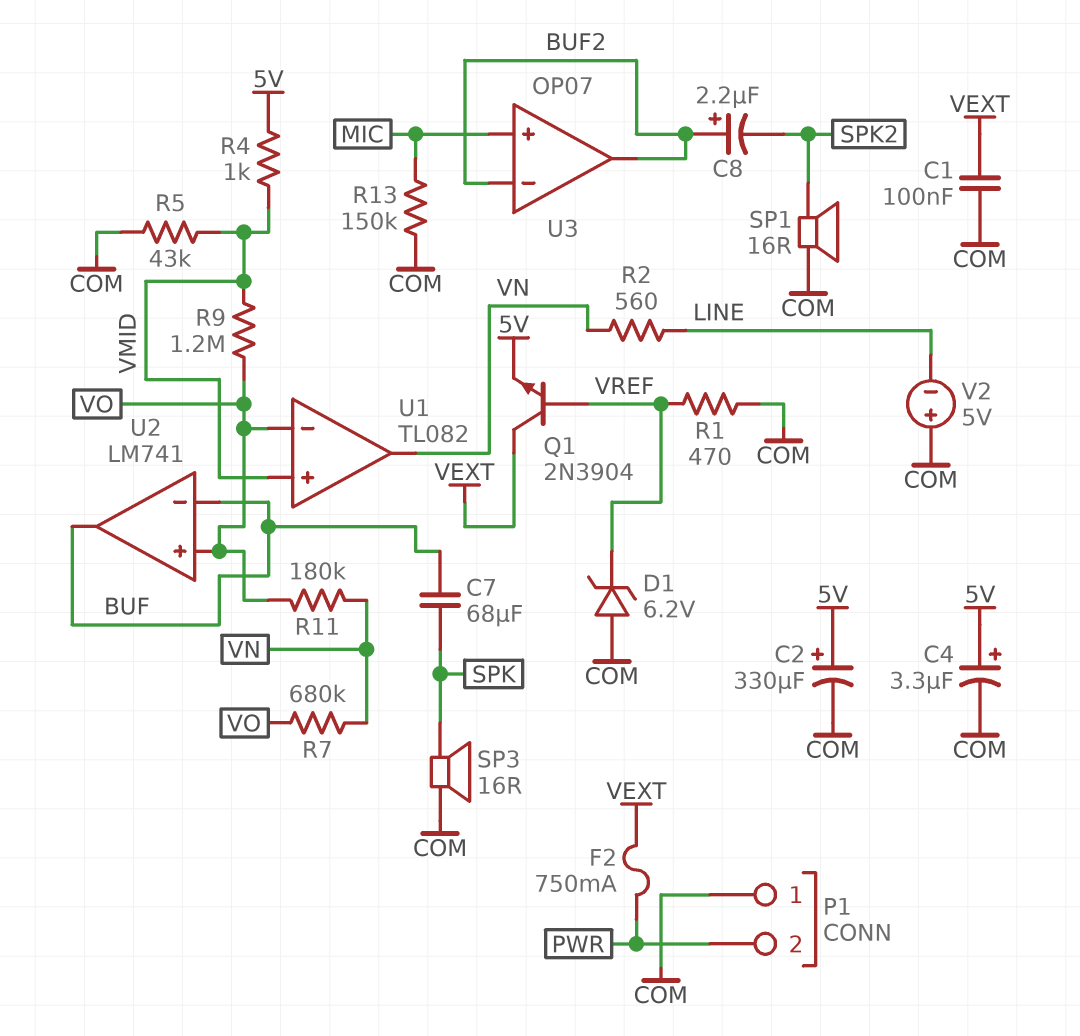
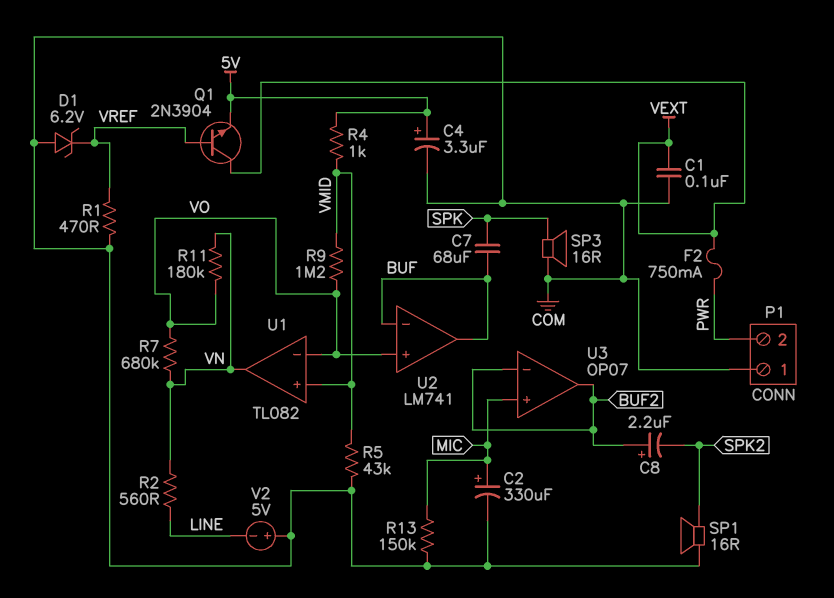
C2: 330uF (plus 5V, minus COM) -> 330uF (plus MIC, minus COM)

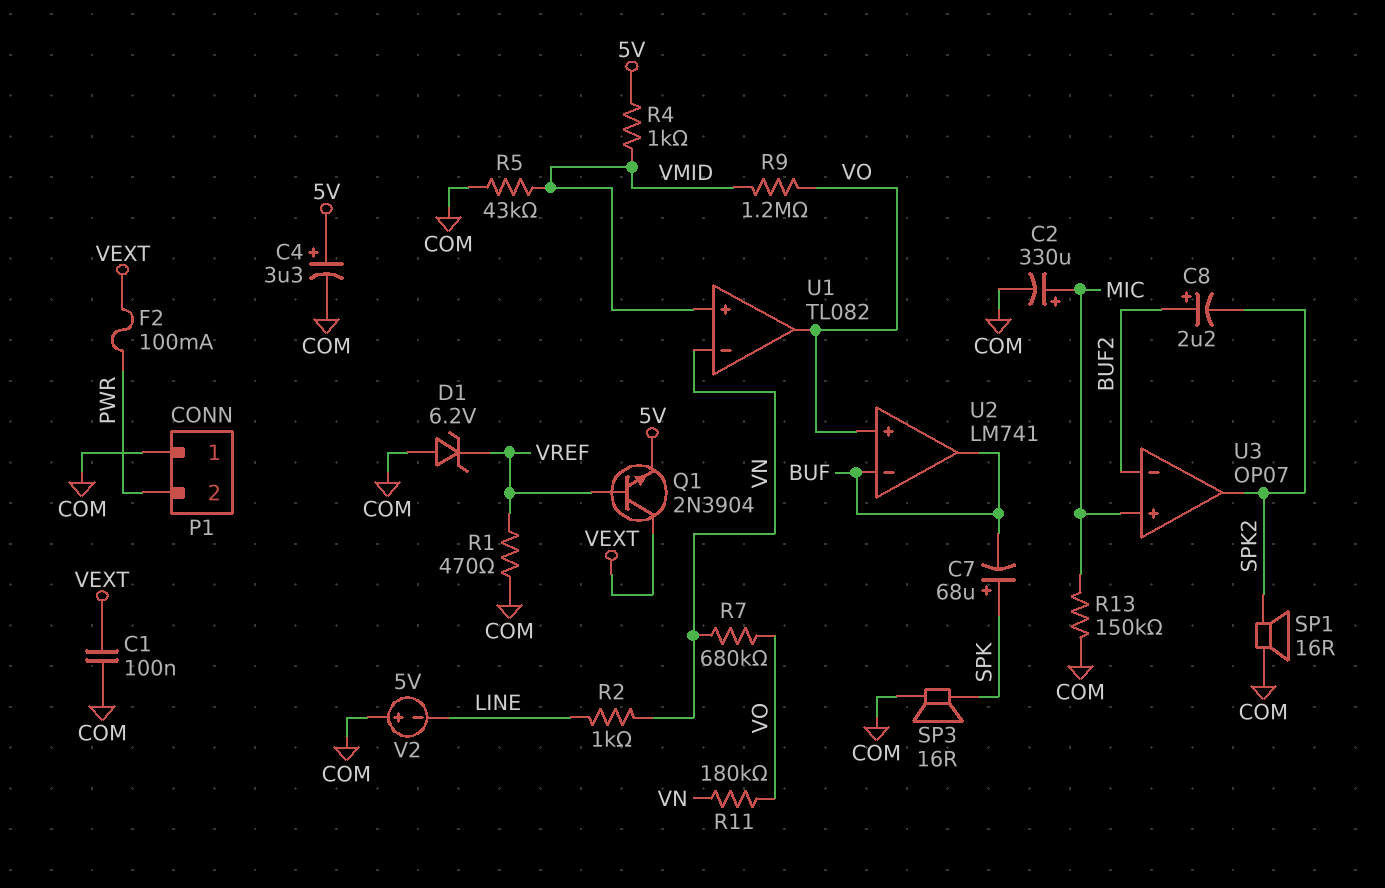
C7: 68uF (BUF, SPK) -> 68uF (plus SPK, minus BUF)
F2: 750mA (PWR, VEXT) -> 100mA (PWR, VEXT)
R2: 560 (LINE, VN) -> 1k (LINE, VN)
U1 pin in-: VO -> VN
U1 pin out: VN -> VO
U3 pin out: BUF2 -> SPK2

